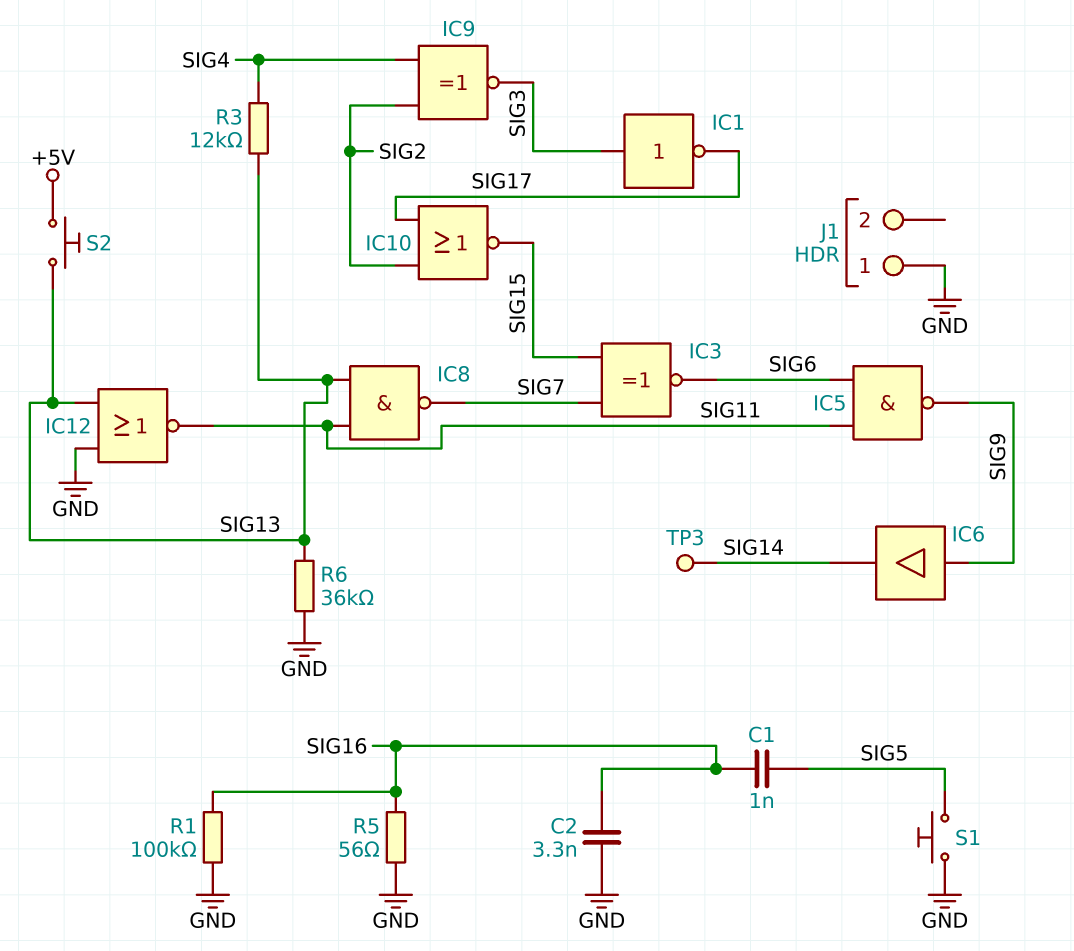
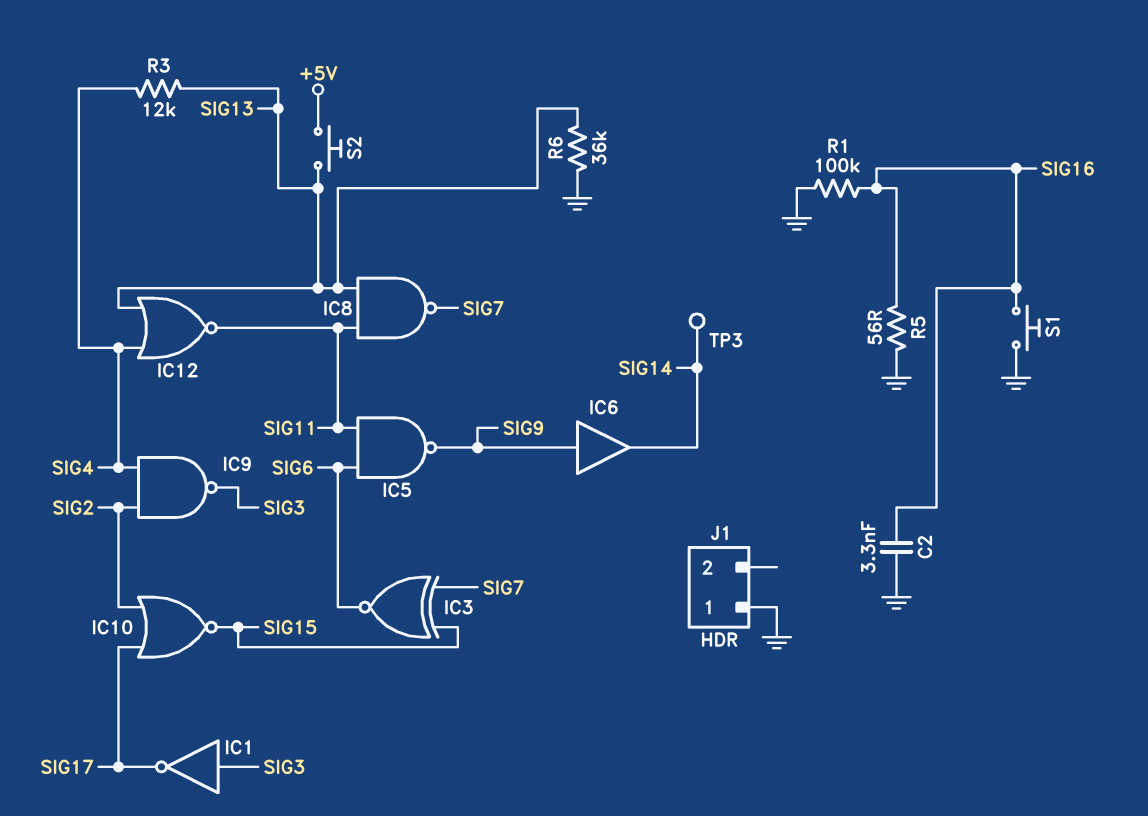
C1: 1nF (SIG5, SIG16) -> none
IC9: XNOR (in SIG2, in SIG4, out SIG3) -> NAND (in SIG2, in SIG4, out SIG3)
IC12: NOR (in GND, in SIG13, out SIG11) -> NOR (in SIG4, in SIG13, out SIG11)
S1: button (GND, SIG5) -> button (GND, SIG16)

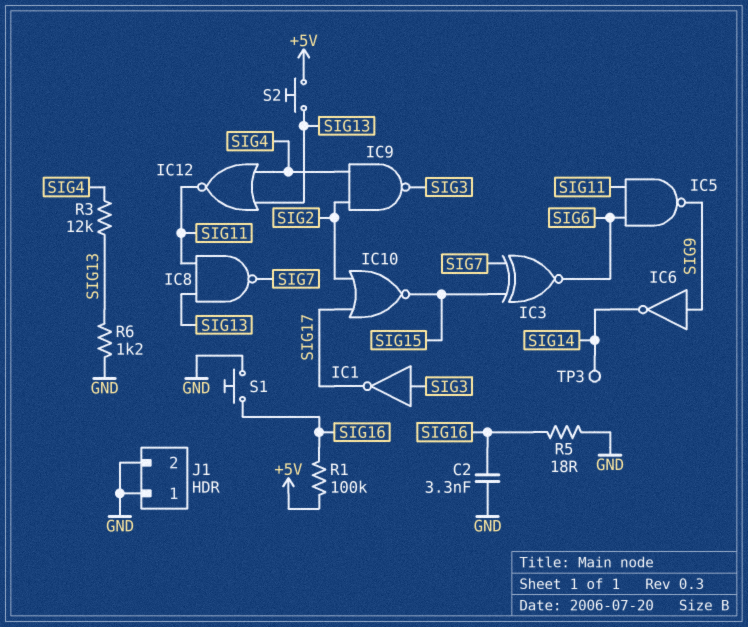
IC6: buffer (in SIG9, out SIG14) -> NOT (in SIG9, out SIG14)
J1 pin 2: none -> GND
R1: 100k (GND, SIG16) -> 100k (+5V, SIG16)
R5: 56 (GND, SIG16) -> 18 (GND, SIG16)
R6: 36k (GND, SIG13) -> 1.2k (GND, SIG13)

